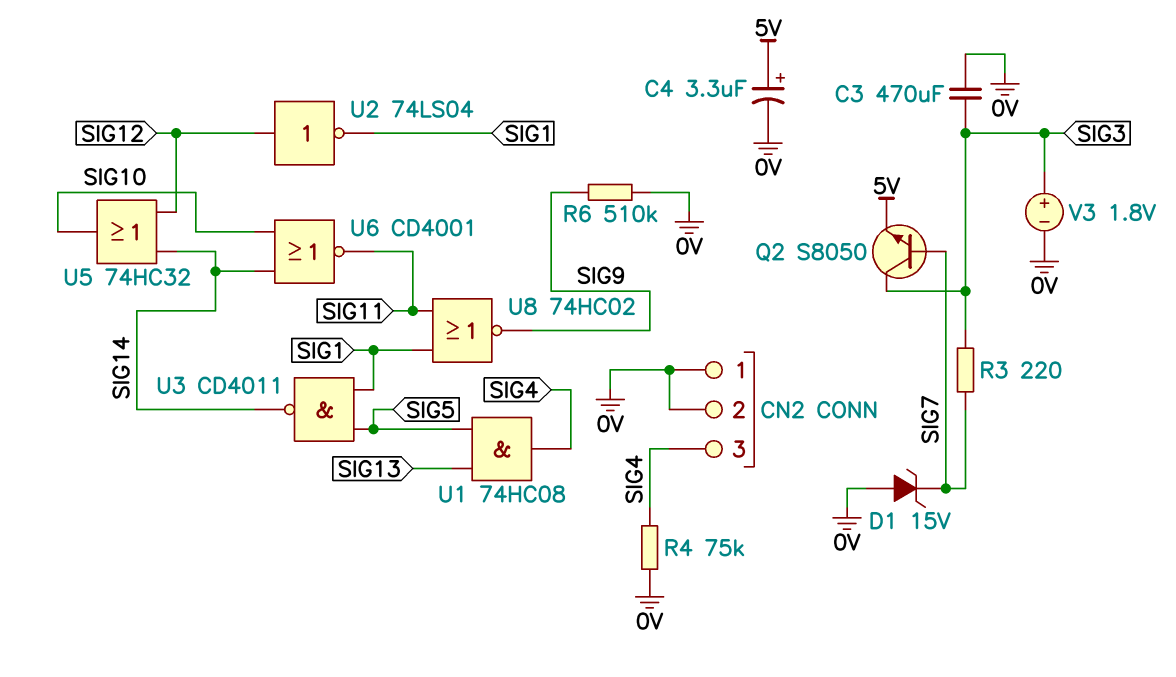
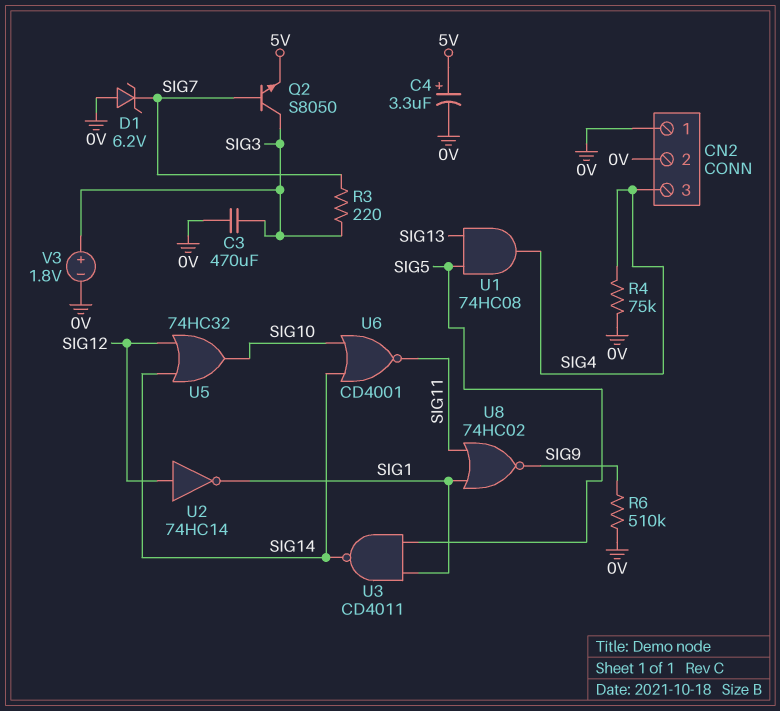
D1: zener 15V (A 0V, K SIG7) -> zener 6.2V (A 0V, K SIG7)
U2: NOT 74LS04 (in SIG12, out SIG1) -> NOT 74HC14 (in SIG12, out SIG1)

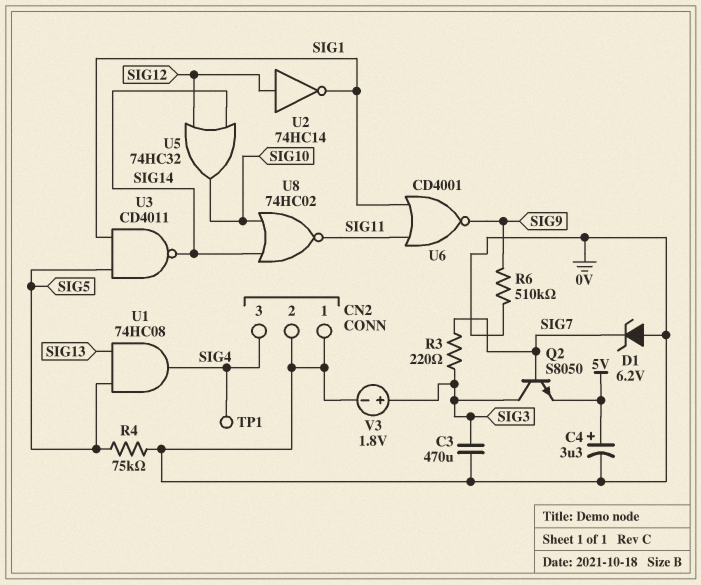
R4: 75k (0V, SIG4) -> 75k (0V, SIG5)
TP1: none -> test point (SIG4)
U6: NOR CD4001 (in SIG10, in SIG14, out SIG11) -> NOR CD4001 (in SIG1, in SIG11, out SIG9)
U8: NOR 74HC02 (in SIG1, in SIG11, out SIG9) -> NOR 74HC02 (in SIG10, in SIG14, out SIG11)

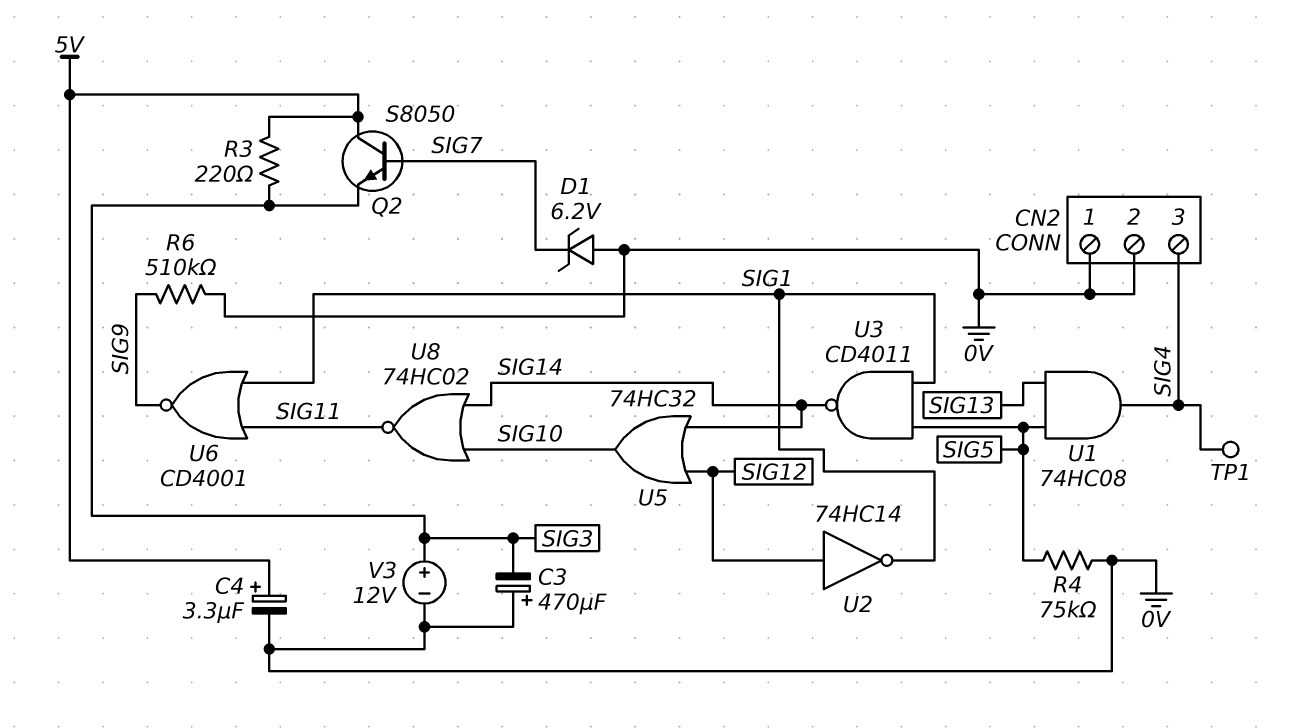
C3: 470uF (0V, SIG3) -> 470uF (plus 0V, minus SIG3)
Q2: NPN S8050 (B SIG7, C SIG3, E 5V) -> NPN S8050 (B SIG7, C 5V, E SIG3)
R3: 220 (SIG3, SIG7) -> 220 (5V, SIG3)
V3: 1.8V (plus SIG3, minus 0V) -> 12V (plus SIG3, minus 0V)

